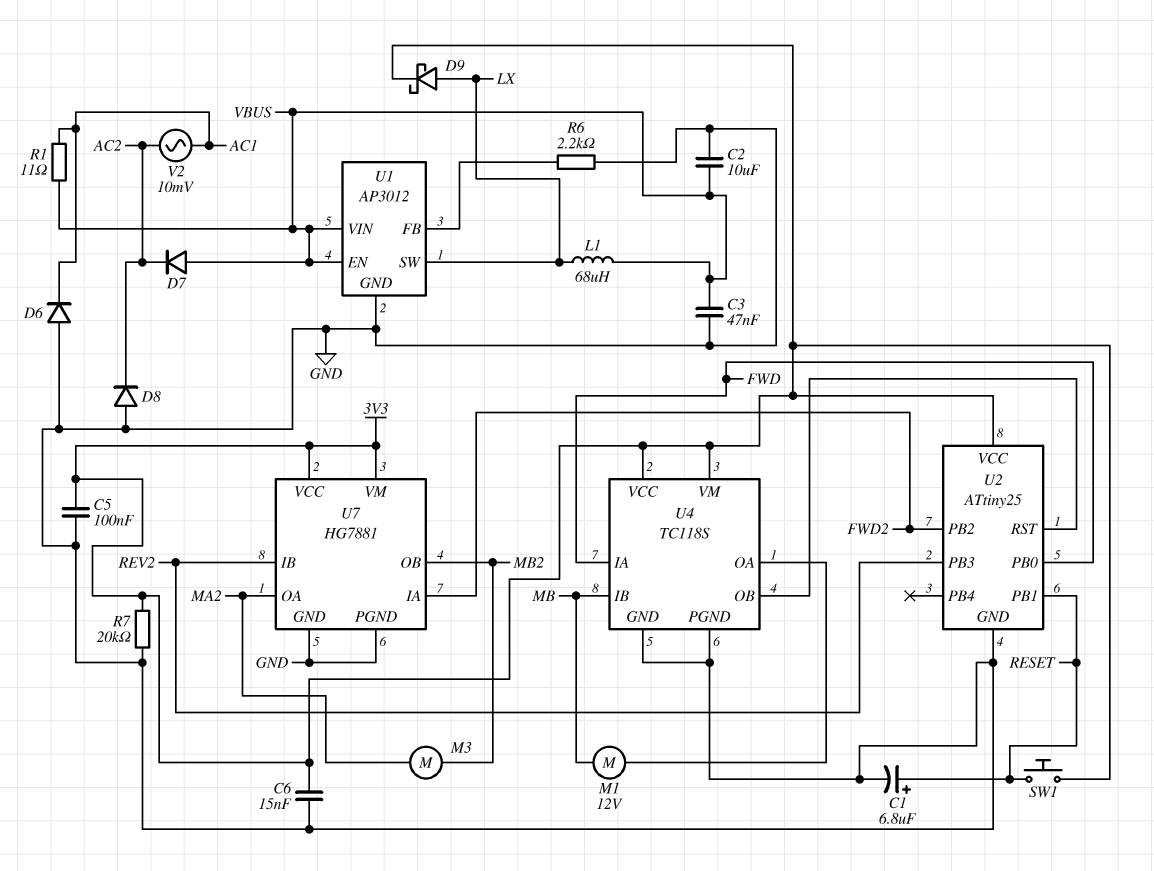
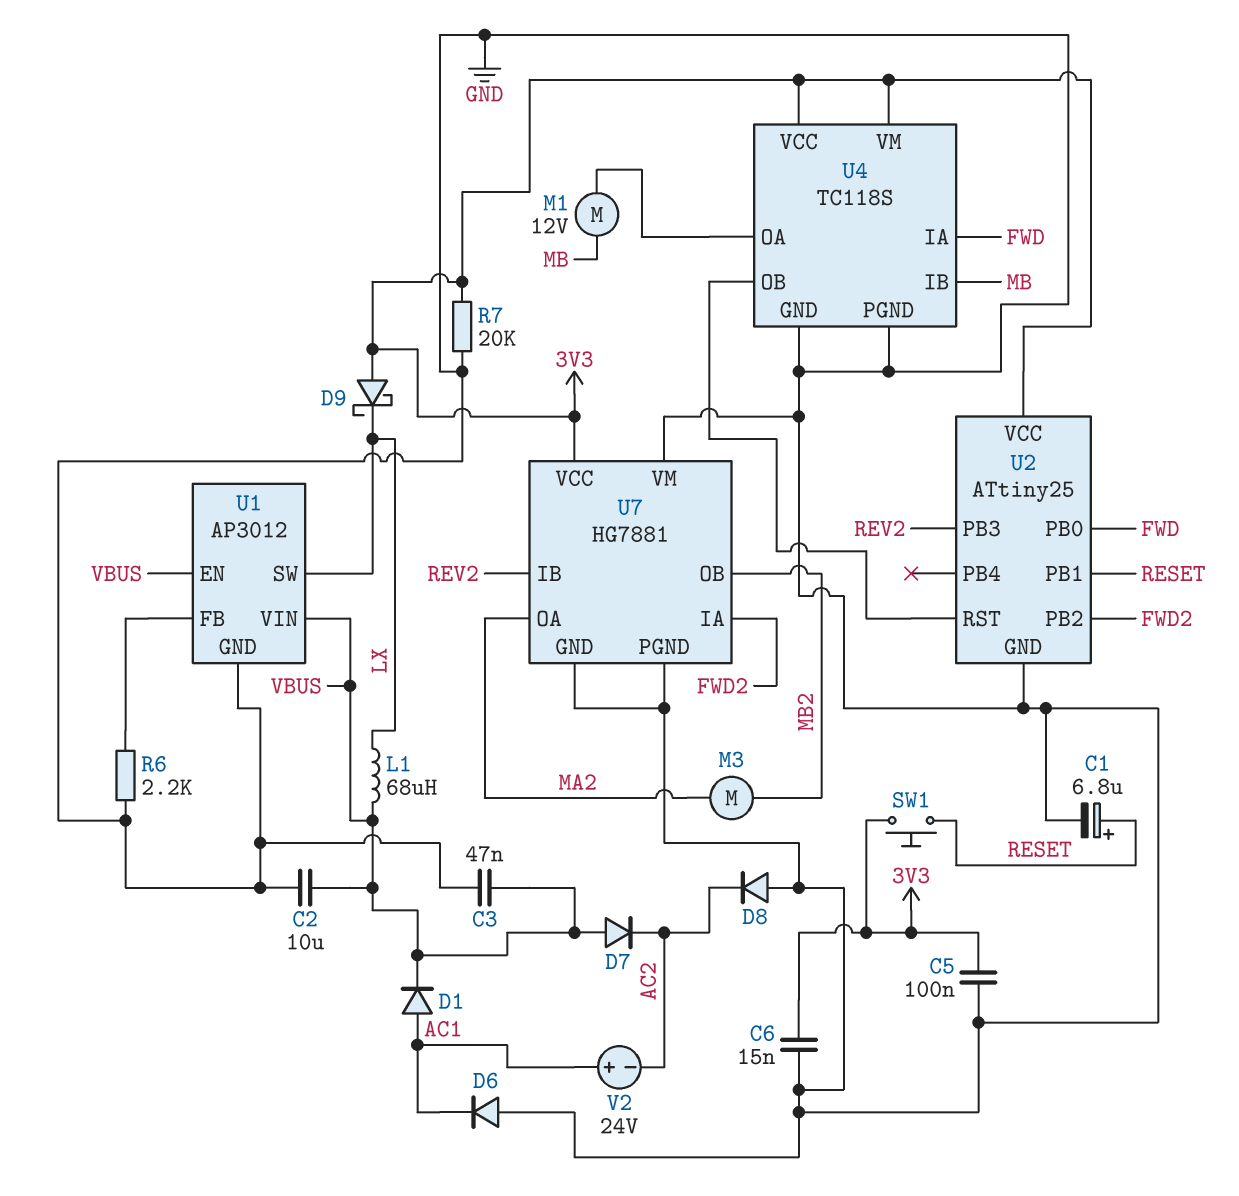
D1: none -> diode (A AC1, K VBUS)
D9: schottky (A LX, K 3V3) -> schottky (A 3V3, K LX)
R1: 11 (AC1, VBUS) -> none
U7 pin VM: 3V3 -> GND
V2: AC 10mV (AC1, AC2) -> 24V (plus AC1, minus AC2)

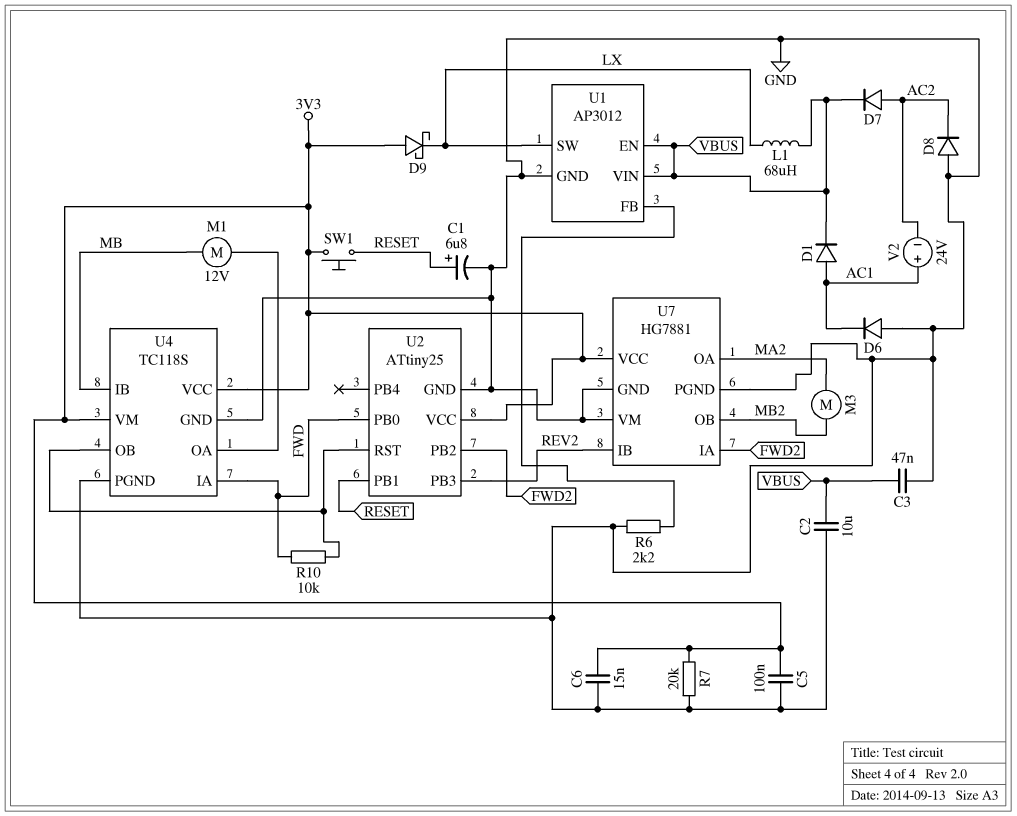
D7: diode (A VBUS, K AC2) -> diode (A AC2, K VBUS)
R10: none -> 10k (FWD, U2/RST)

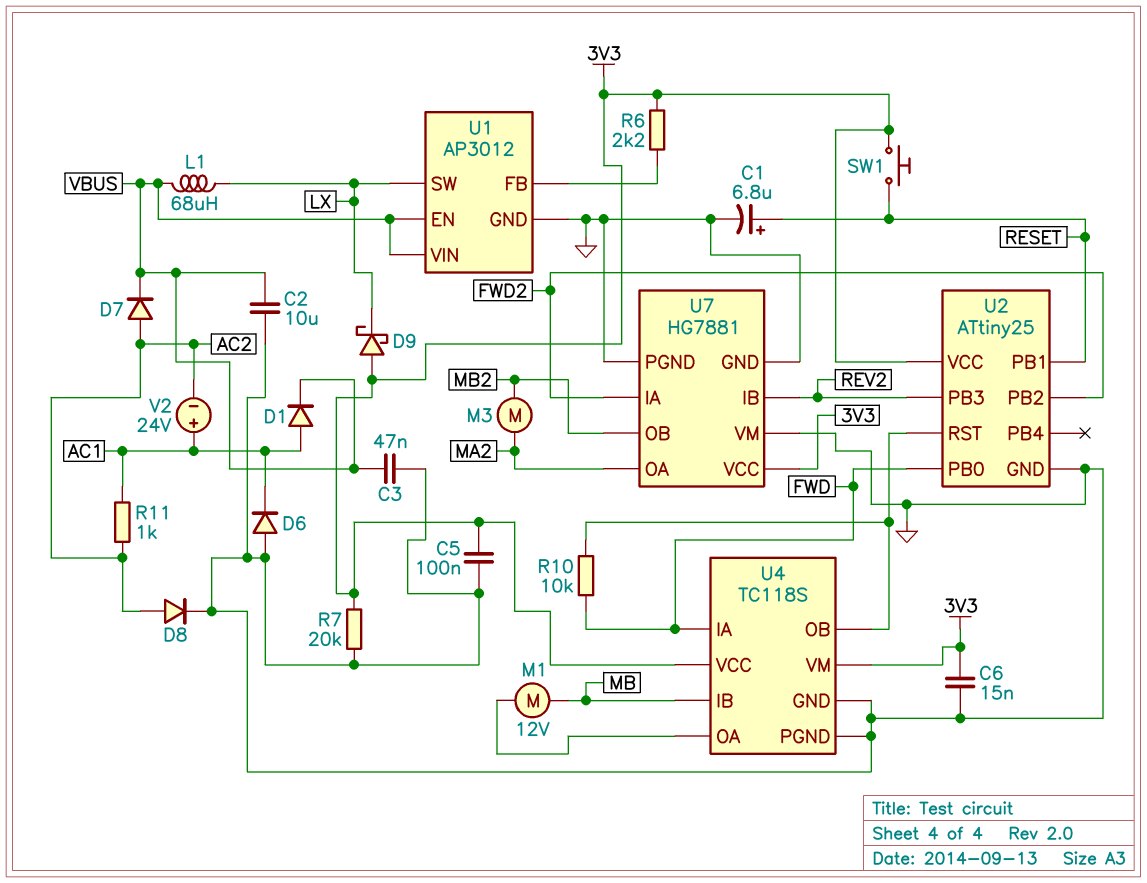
D8: diode (A GND, K AC2) -> diode (A AC2, K GND)
R6: 2.2k (GND, U1/FB) -> 2.2k (3V3, U1/FB)
R11: none -> 1k (AC1, AC2)

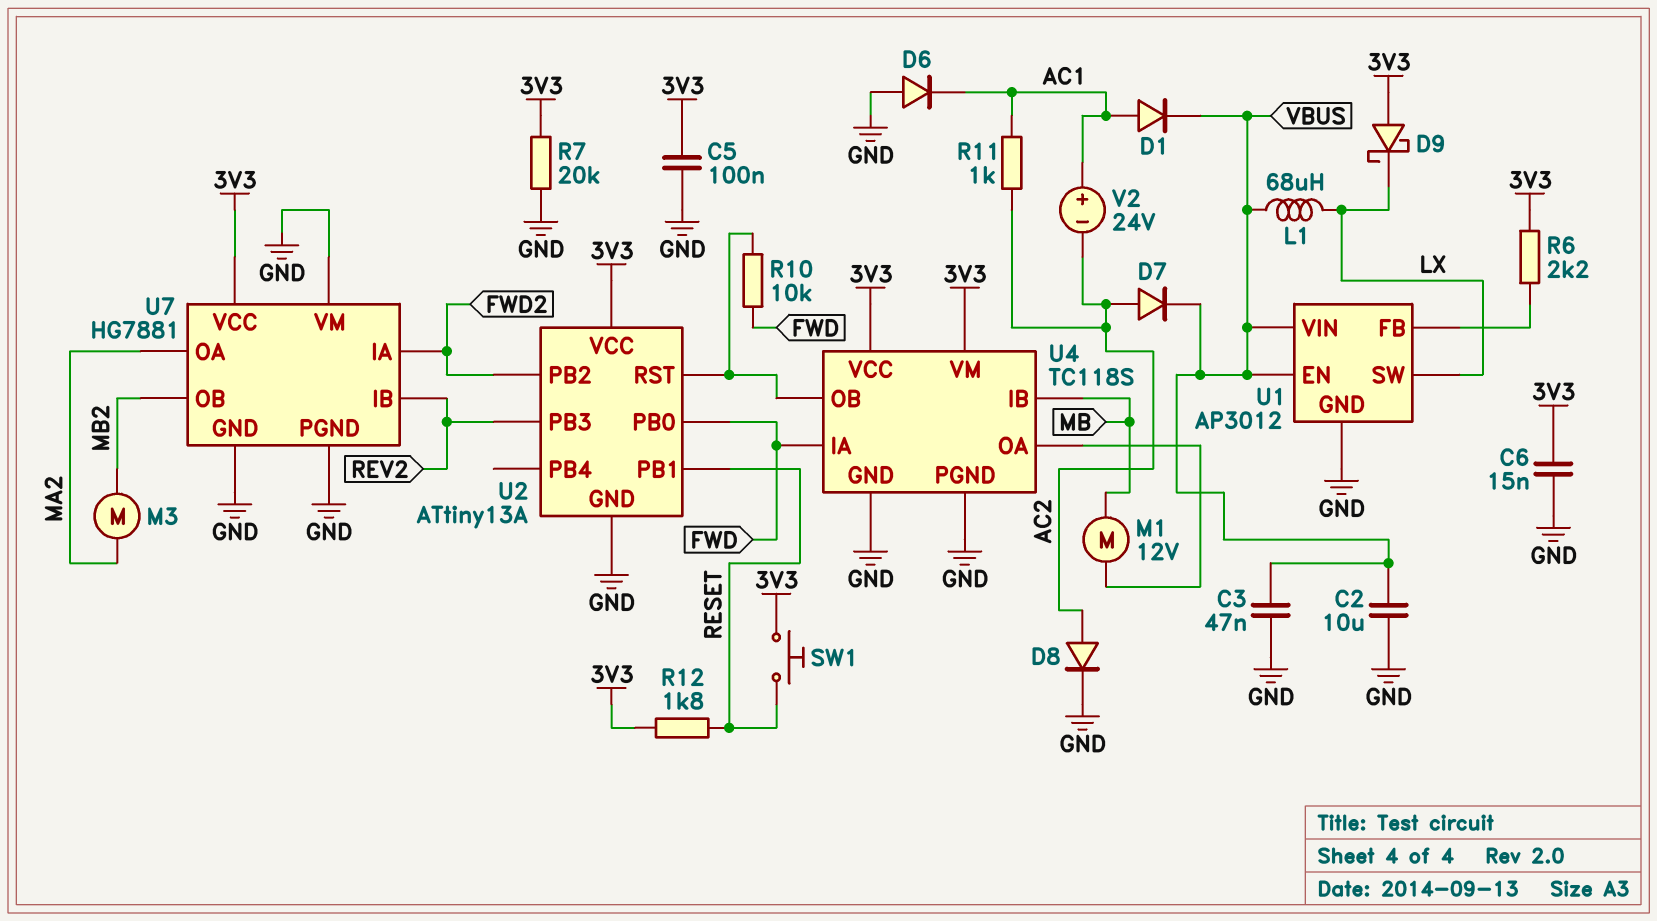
C1: 6.8uF (plus RESET, minus GND) -> none
R12: none -> 1.8k (3V3, RESET)
U2: ATtiny25 -> ATtiny13A

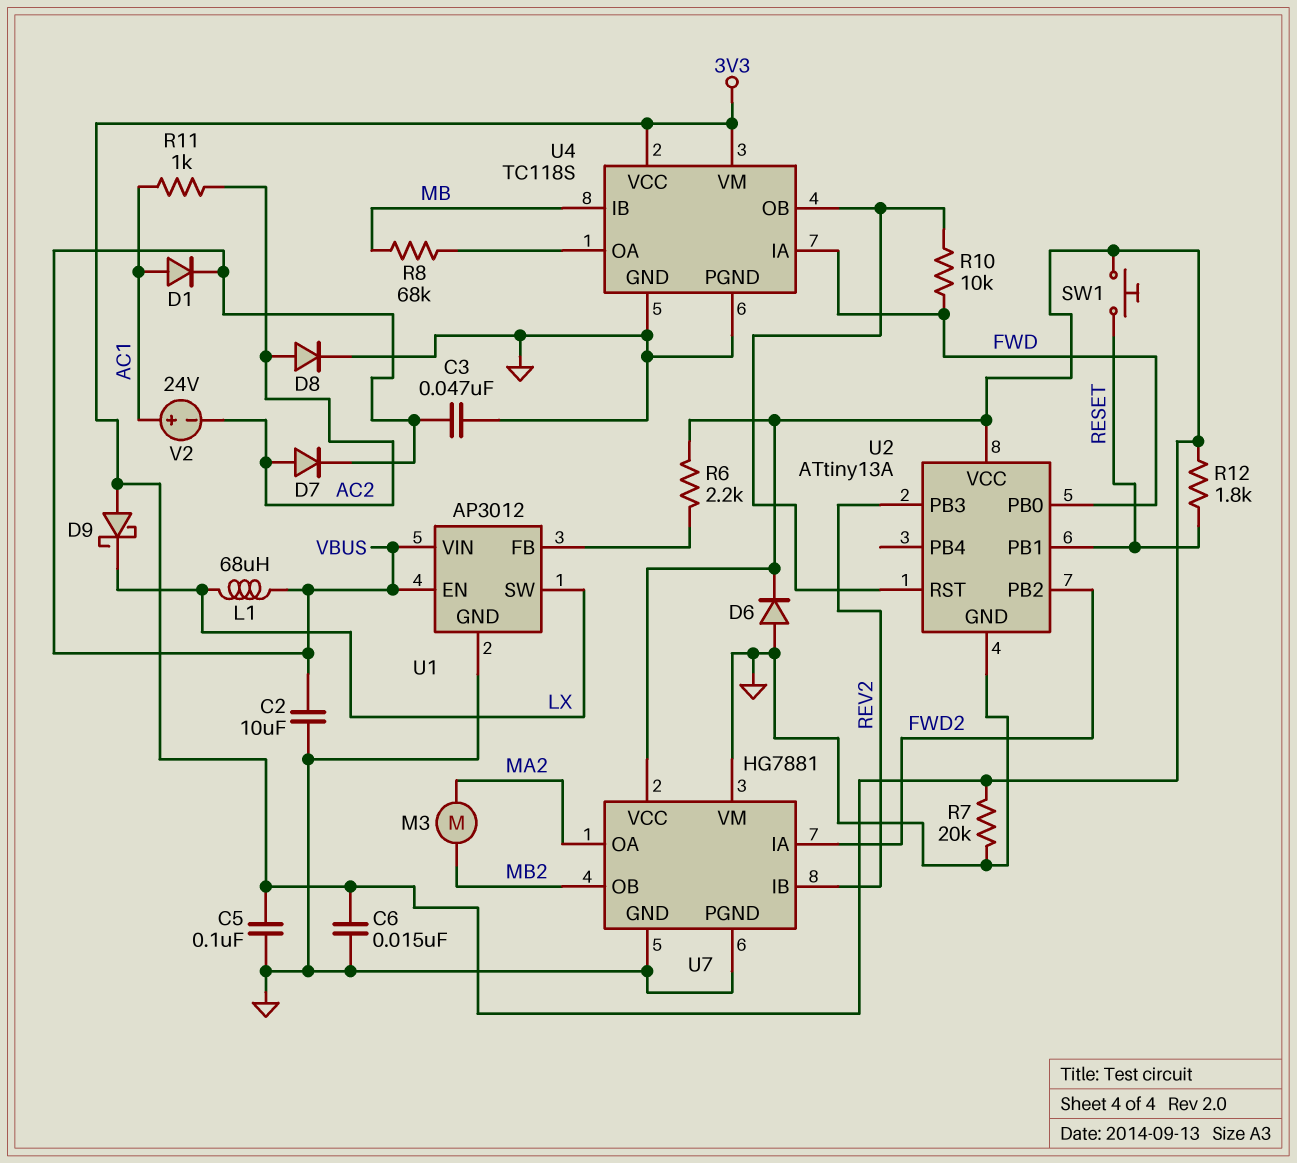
D6: diode (A GND, K AC1) -> diode (A GND, K 3V3)
M1: motor 12V (MB, U4/OA) -> none
R8: none -> 68k (MB, U4/OA)

